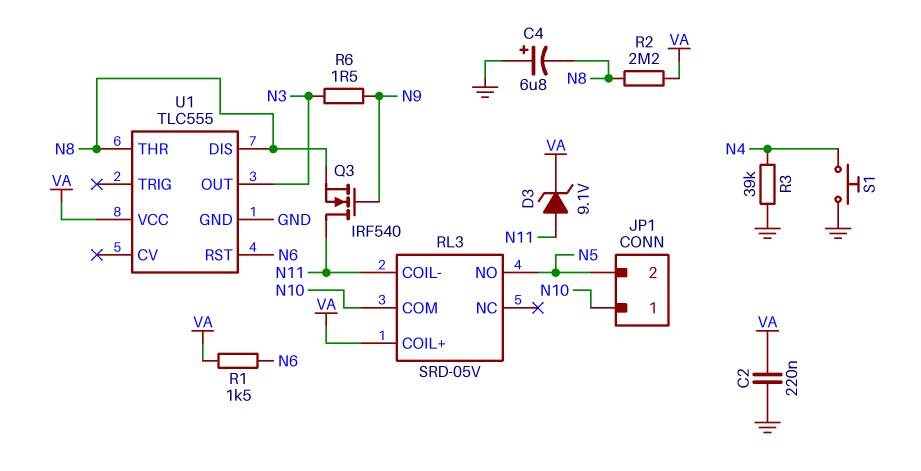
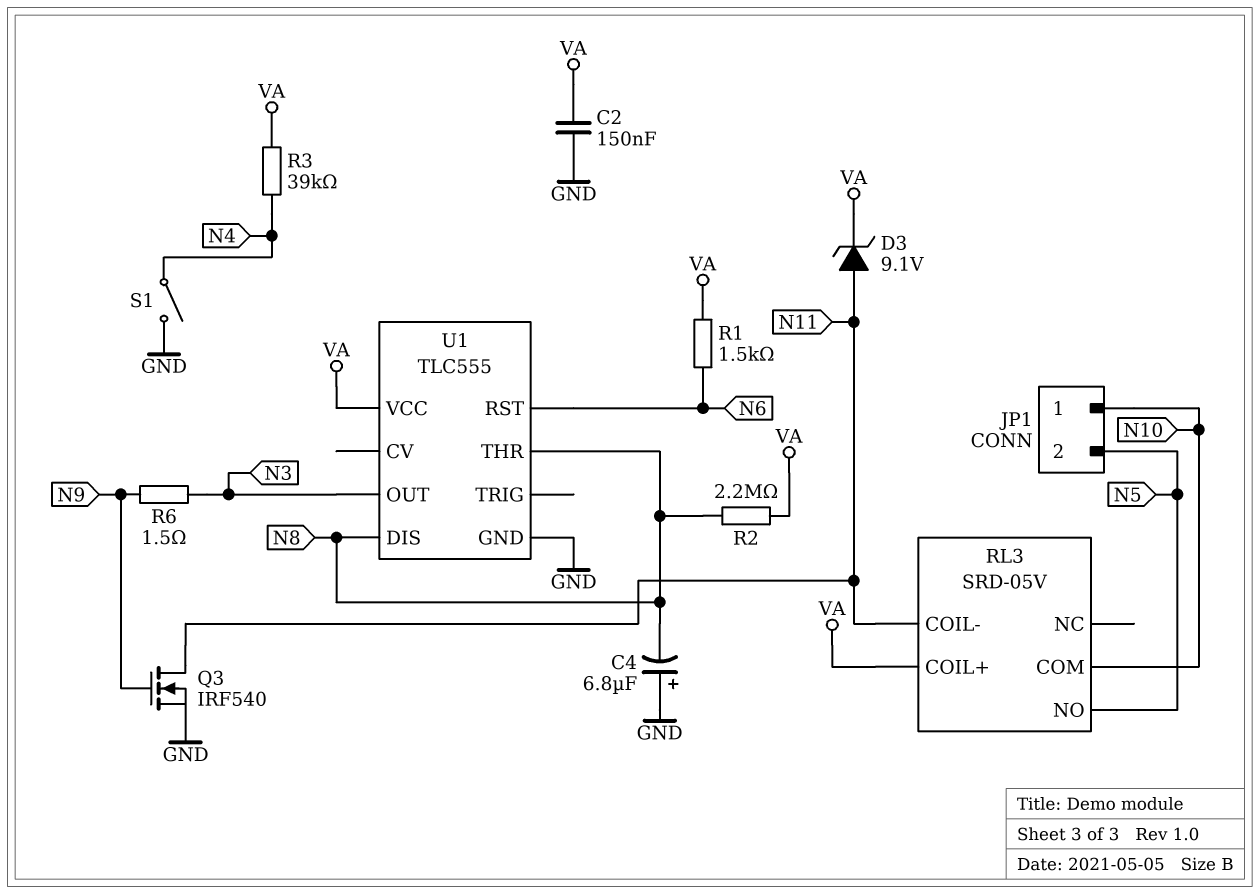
C2: 220nF (GND, VA) -> 150nF (GND, VA)
Q3: NMOS IRF540 (G N9, D N11, S N8) -> NMOS IRF540 (G N9, D N11, S GND)
R3: 39k (GND, N4) -> 39k (N4, VA)
S1: button (GND, N4) -> switch (GND, N4)

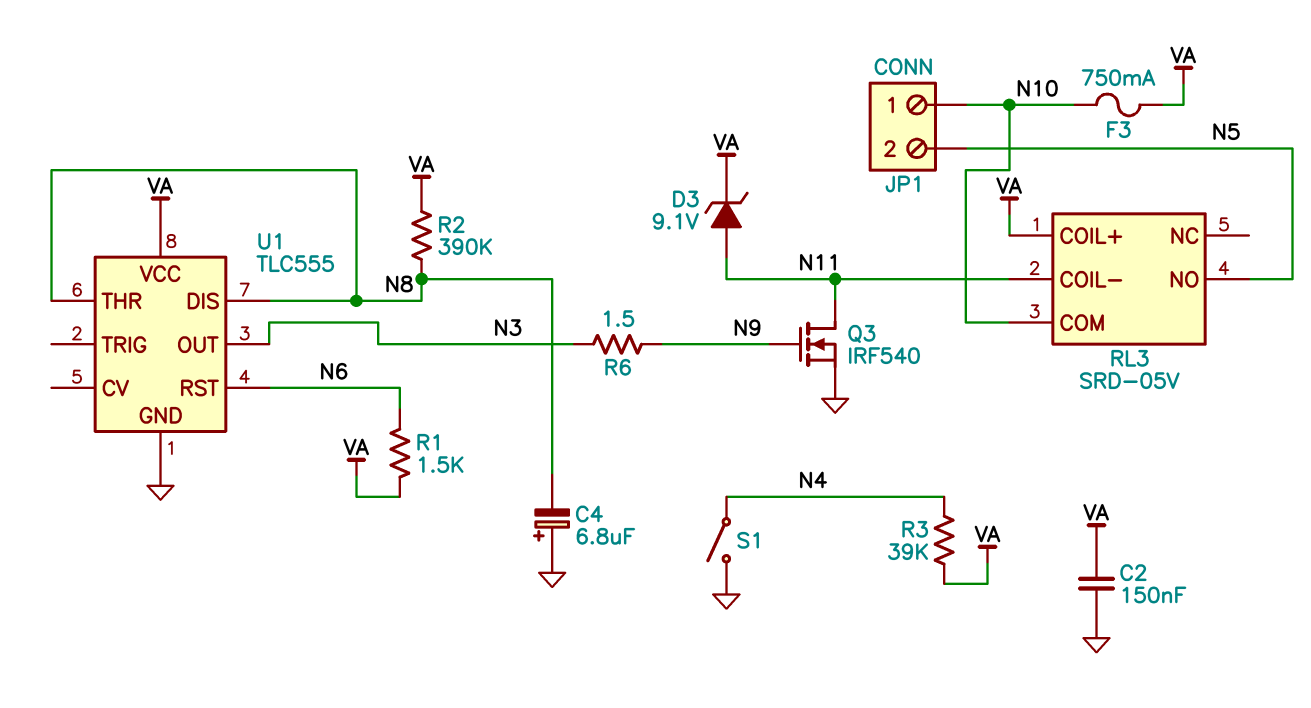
F3: none -> 750mA (N10, VA)
R2: 2.2M (N8, VA) -> 390k (N8, VA)

